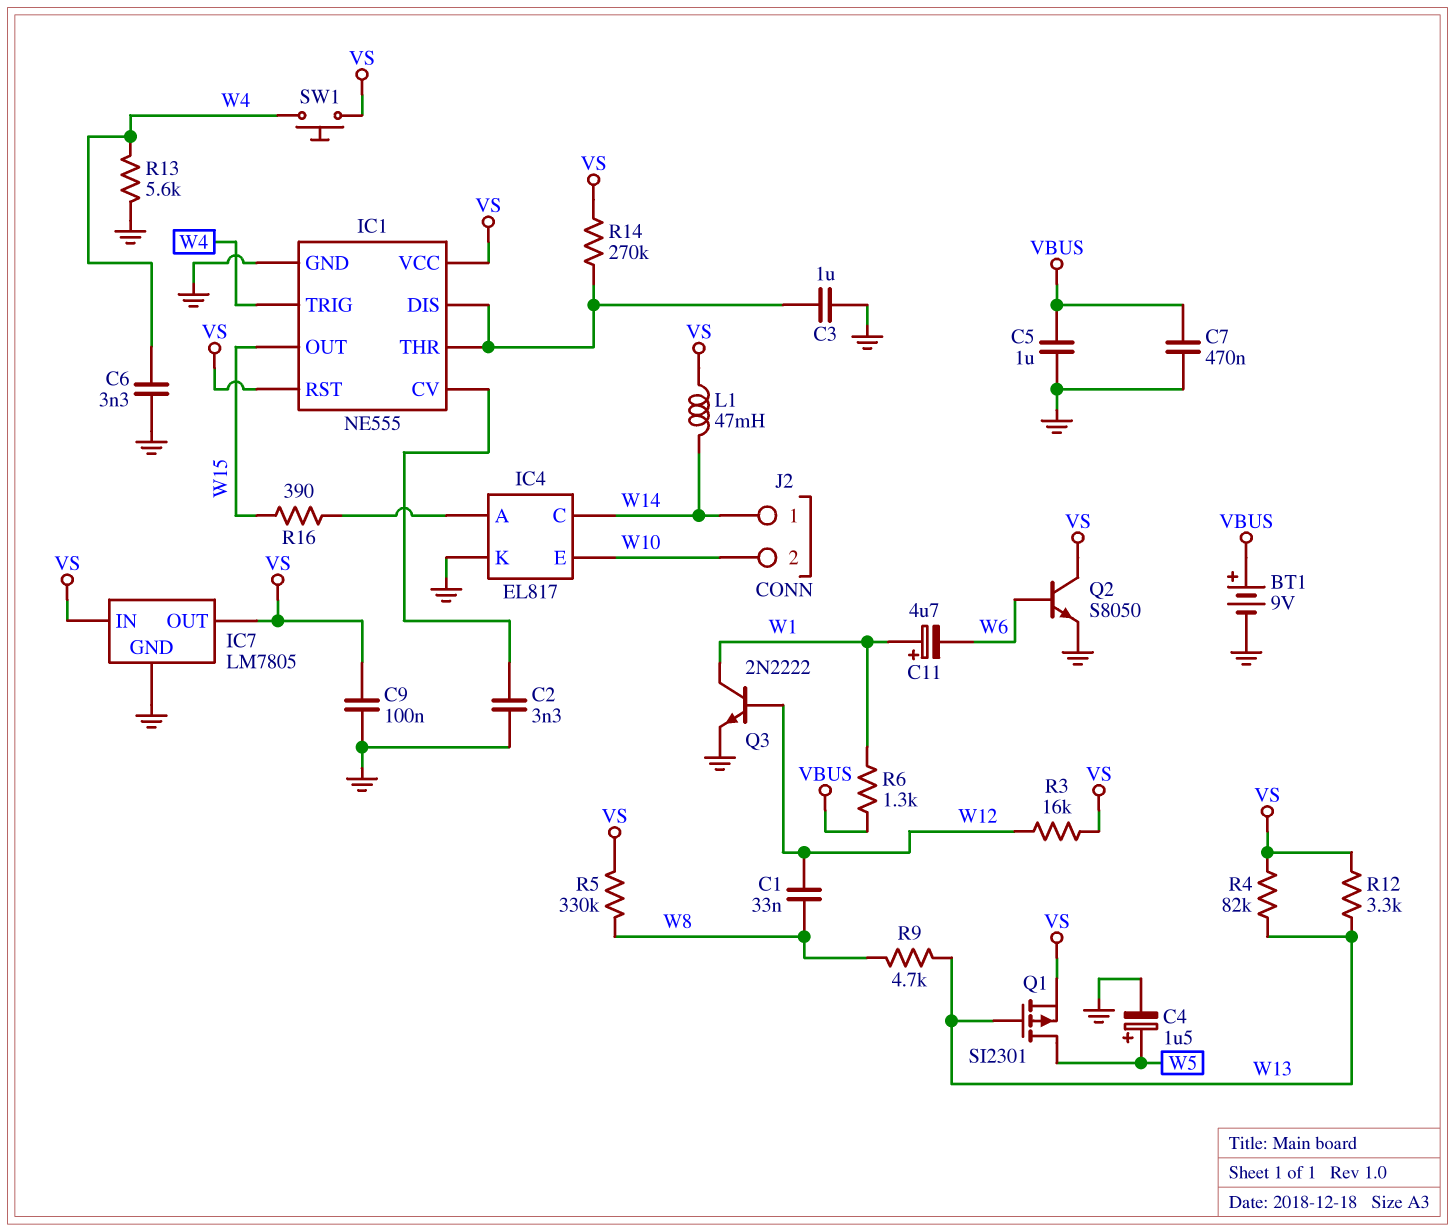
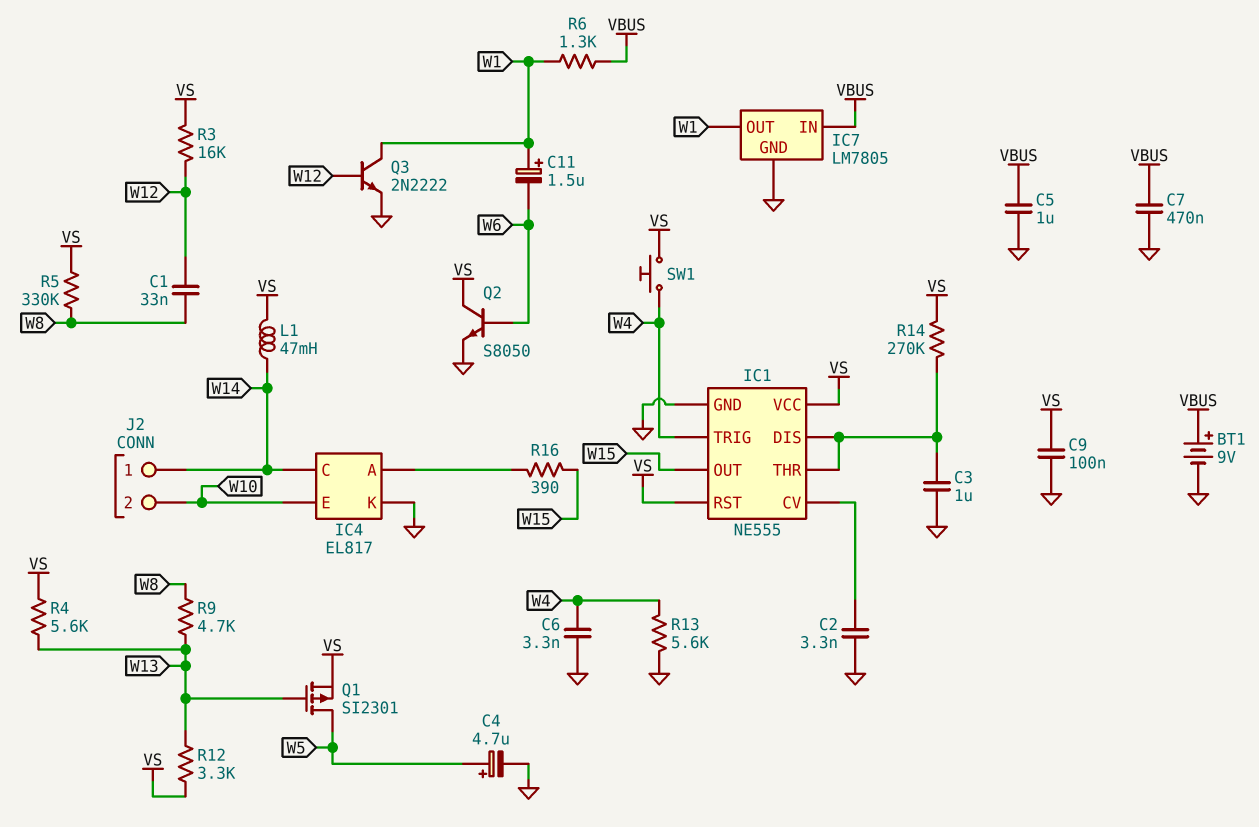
C4: 1.5uF (plus W5, minus GND) -> 4.7uF (plus W5, minus GND)
C11: 4.7uF (plus W1, minus W6) -> 1.5uF (plus W1, minus W6)
IC7 pin IN: VS -> VBUS
IC7 pin OUT: VS -> W1
R4: 82k (VS, W13) -> 5.6k (VS, W13)

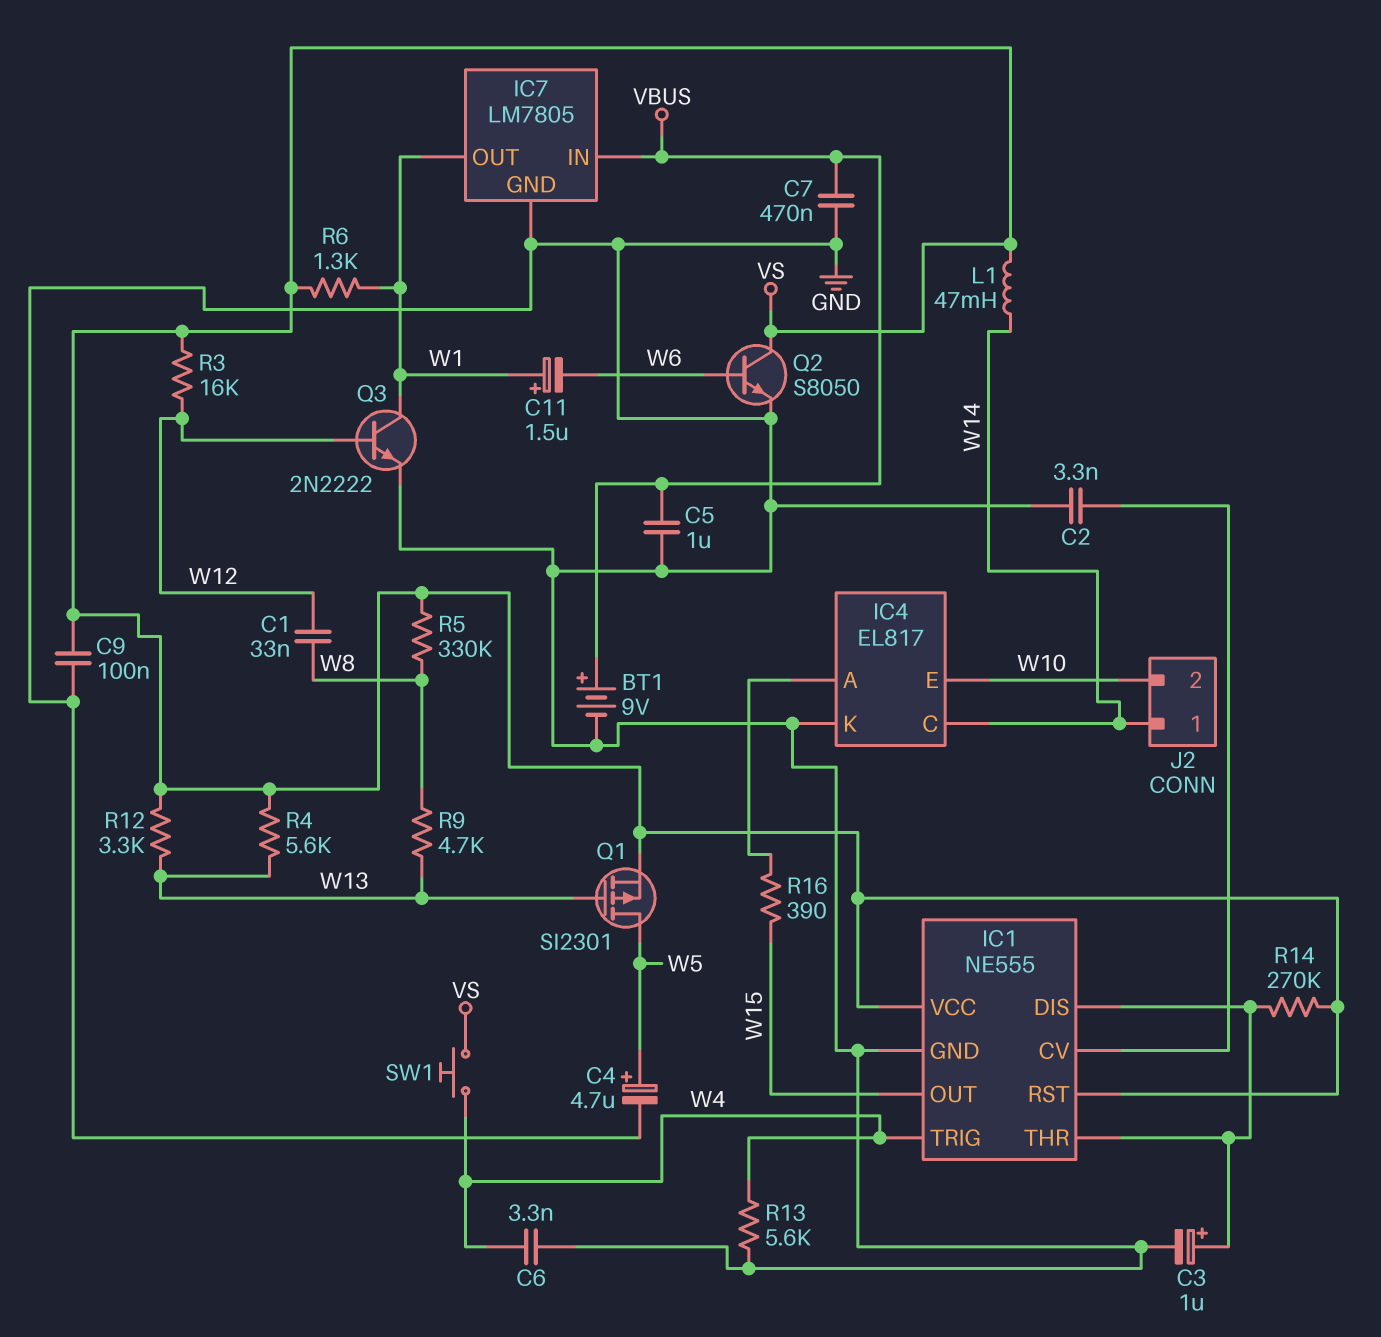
C3: 1uF (GND, IC1/DIS) -> 1uF (plus IC1/DIS, minus GND)
R6: 1.3k (VBUS, W1) -> 1.3k (VS, W1)

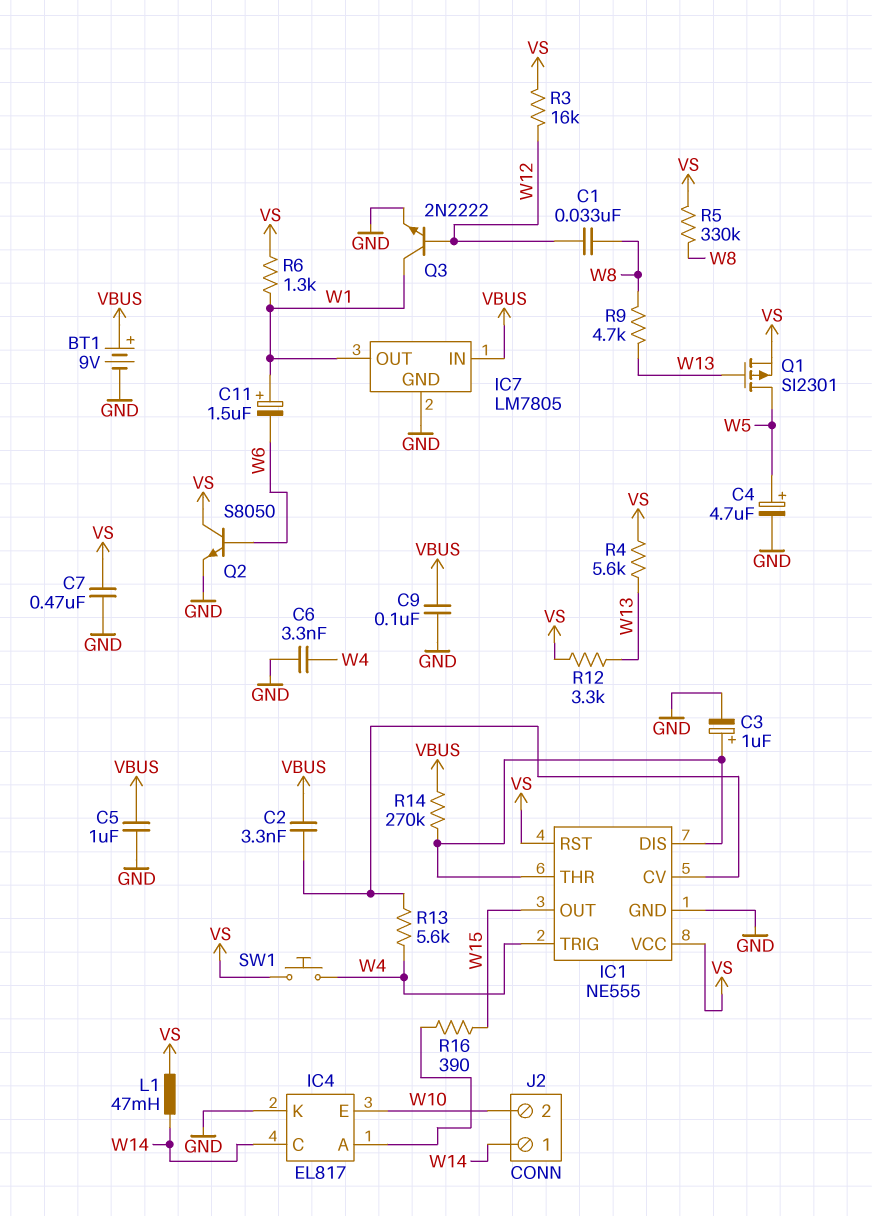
C2: 3.3nF (GND, IC1/CV) -> 3.3nF (IC1/CV, VBUS)
C7: 470nF (GND, VBUS) -> 470nF (GND, VS)
C9: 100nF (GND, VS) -> 100nF (GND, VBUS)
R13: 5.6k (GND, W4) -> 5.6k (IC1/CV, W4)
R14: 270k (IC1/DIS, VS) -> 270k (IC1/DIS, VBUS)

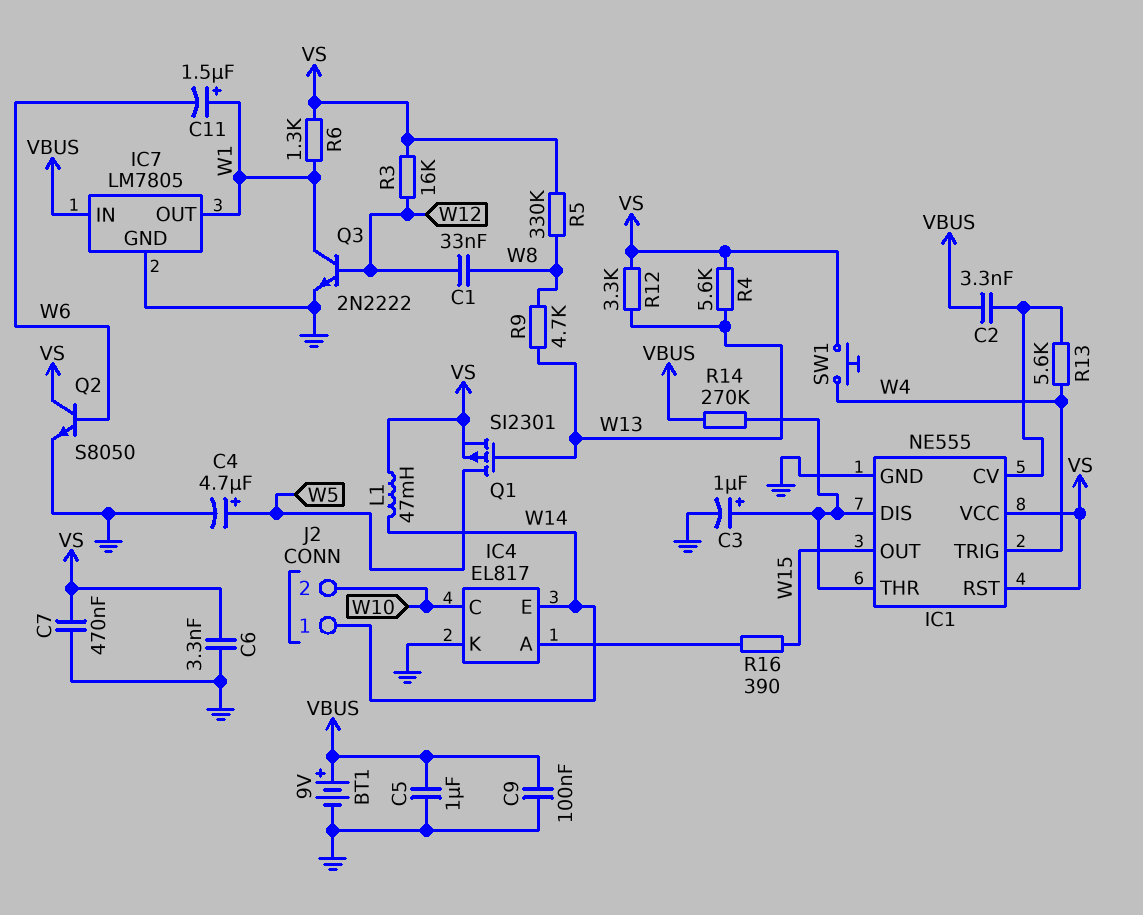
C6: 3.3nF (GND, W4) -> 3.3nF (GND, VS)
IC4 pin C: W14 -> W10
IC4 pin E: W10 -> W14

